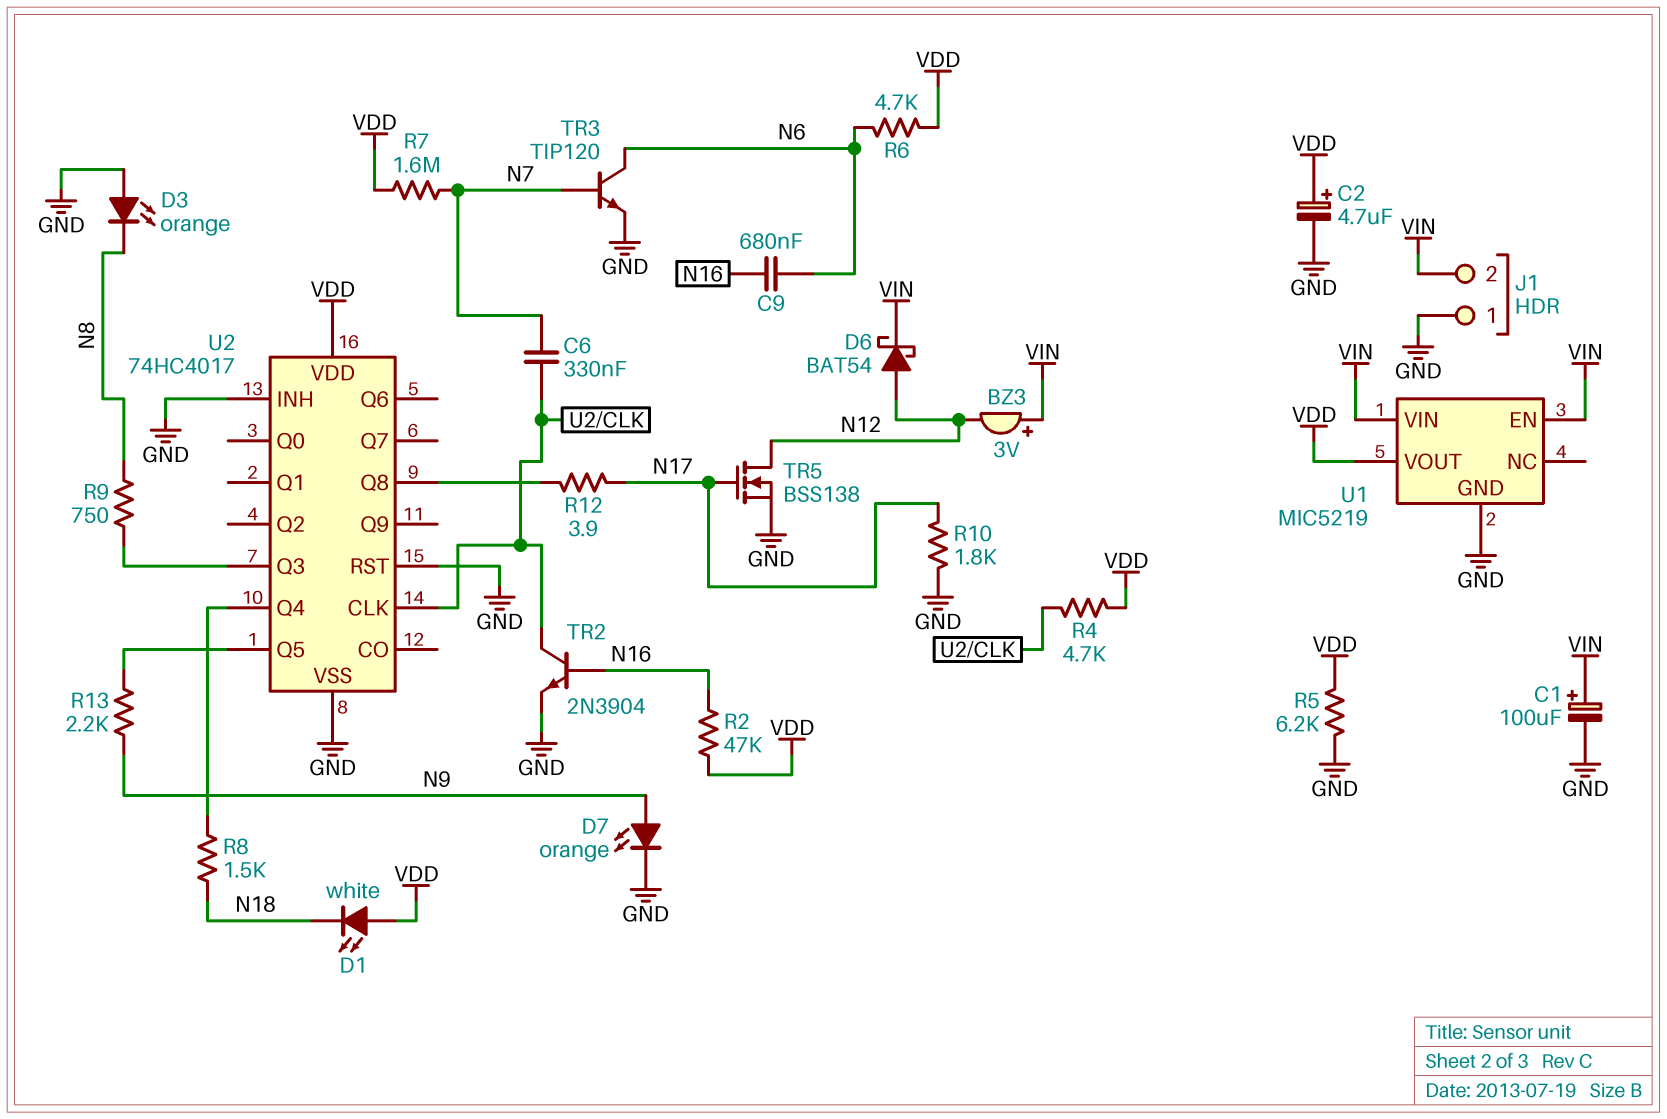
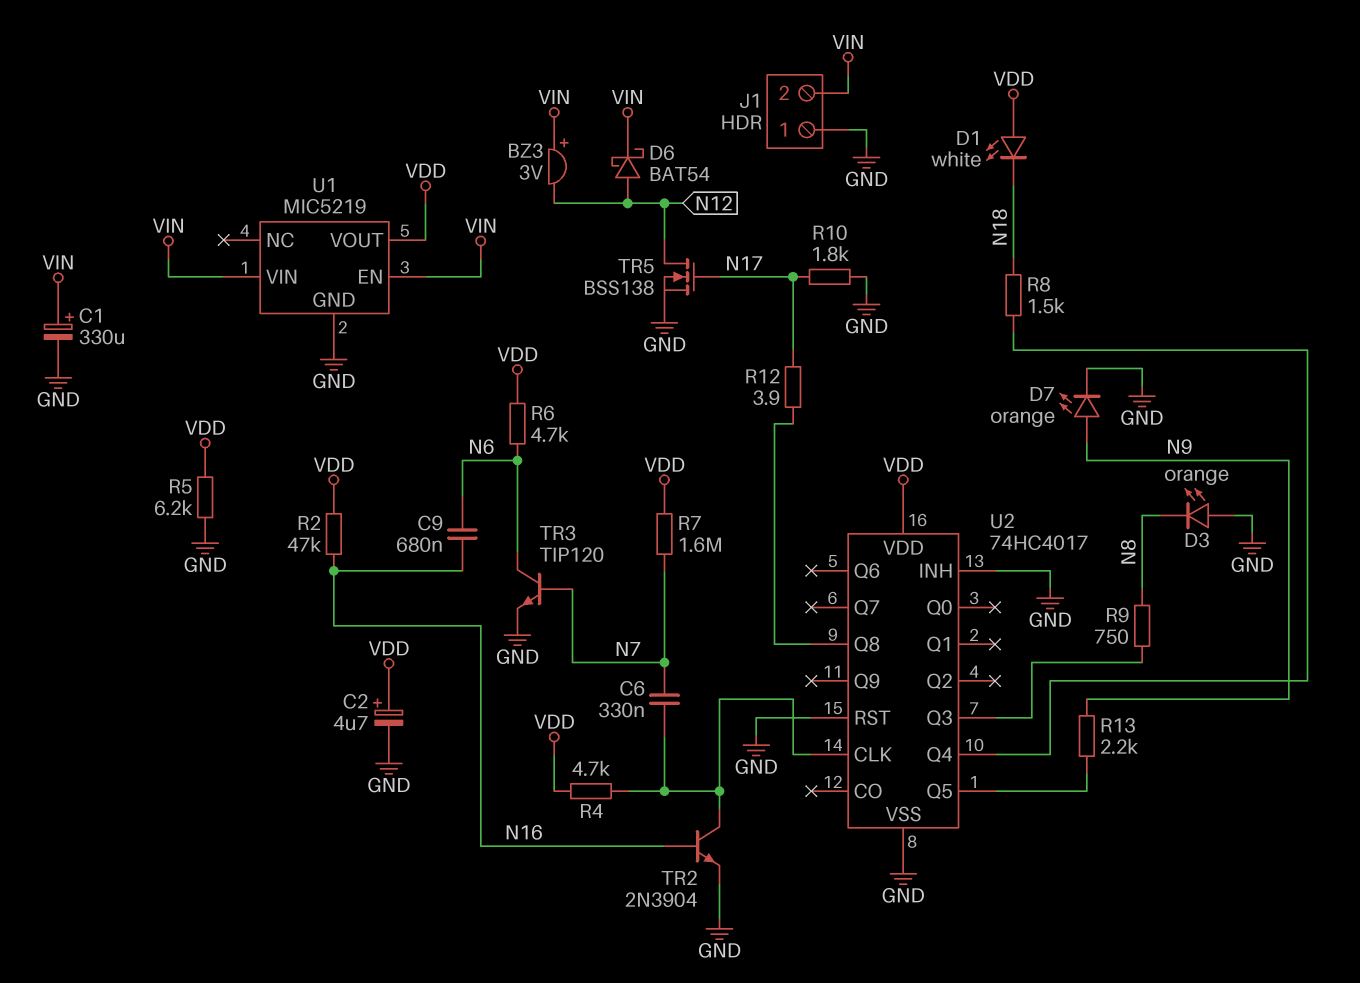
C1: 100uF (plus VIN, minus GND) -> 330uF (plus VIN, minus GND)

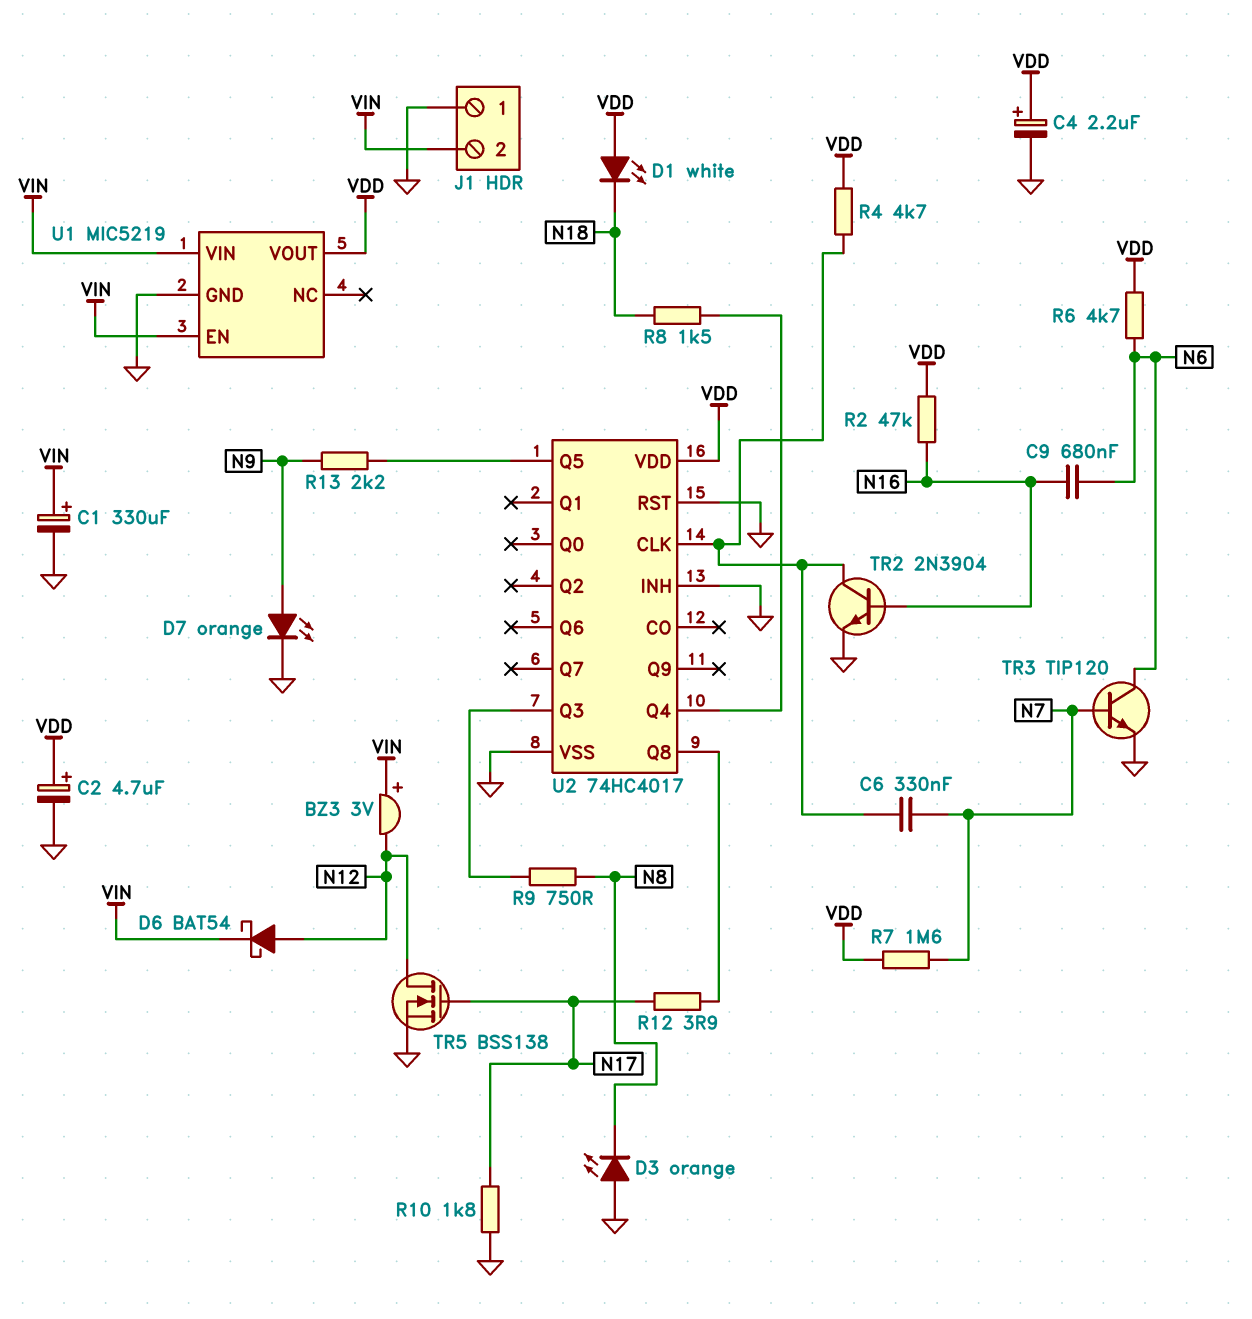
C4: none -> 2.2uF (plus VDD, minus GND)
R5: 6.2k (GND, VDD) -> none

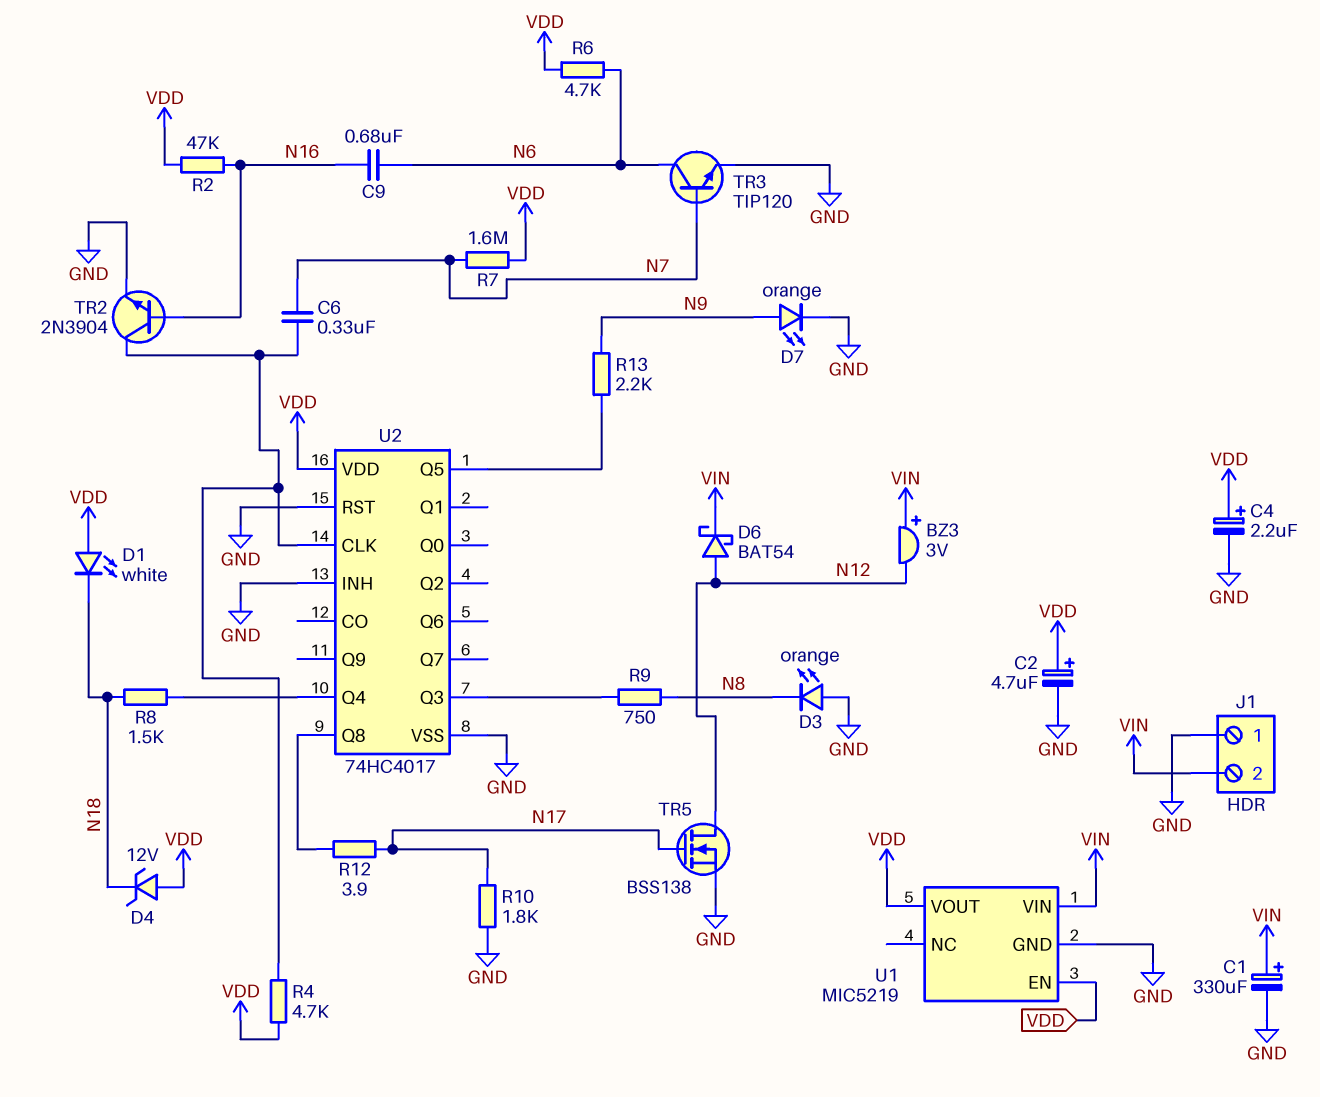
D4: none -> zener 12V (A VDD, K N18)
U1 pin EN: VIN -> VDD

